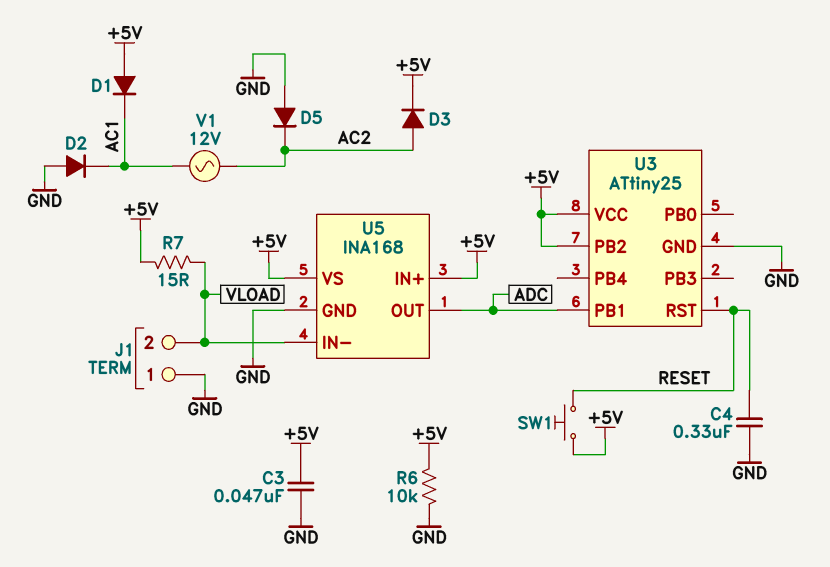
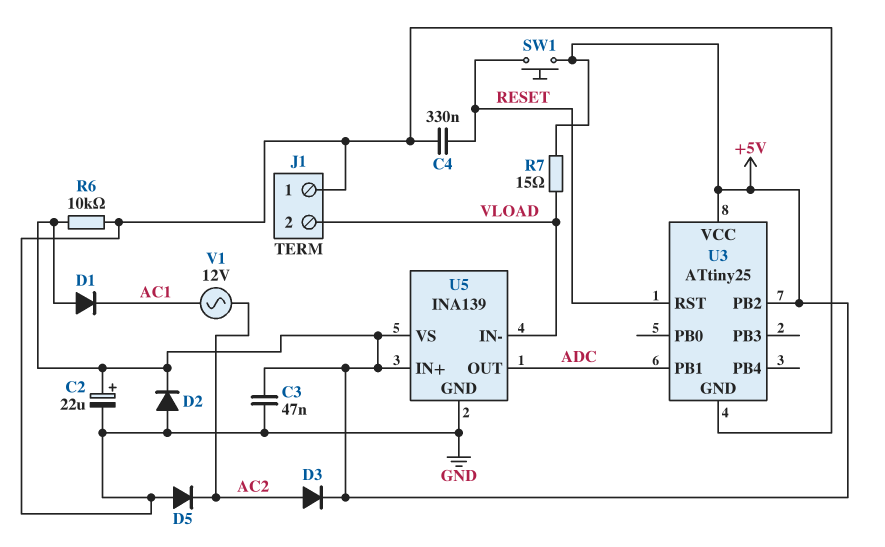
C2: none -> 22uF (plus +5V, minus GND)
D2: diode (A GND, K AC1) -> diode (A GND, K +5V)
U5: INA168 -> INA139

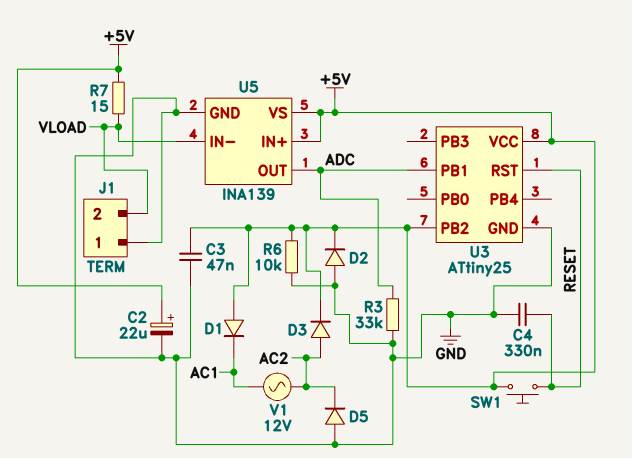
R3: none -> 33k (ADC, GND)

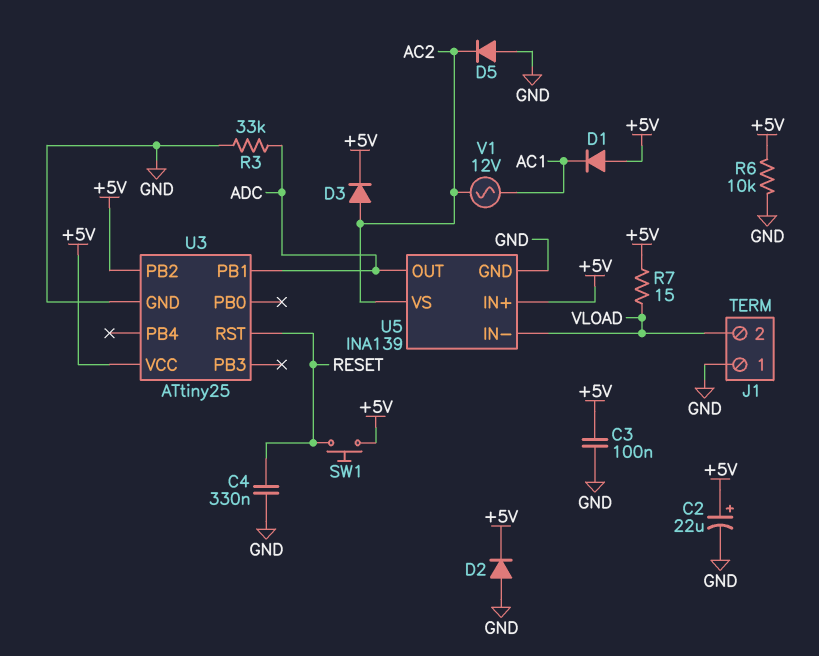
C3: 47nF (+5V, GND) -> 100nF (+5V, GND)
U5 pin VS: +5V -> AC2

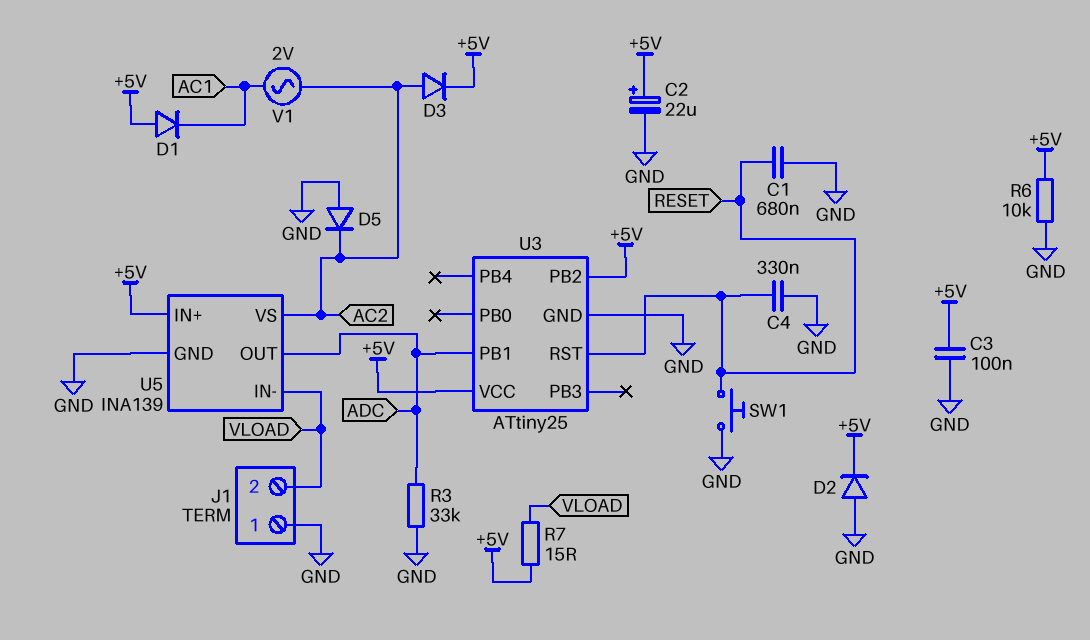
C1: none -> 680nF (GND, RESET)
SW1: button (+5V, RESET) -> button (GND, RESET)
V1: AC 12V (AC1, AC2) -> AC 2V (AC1, AC2)

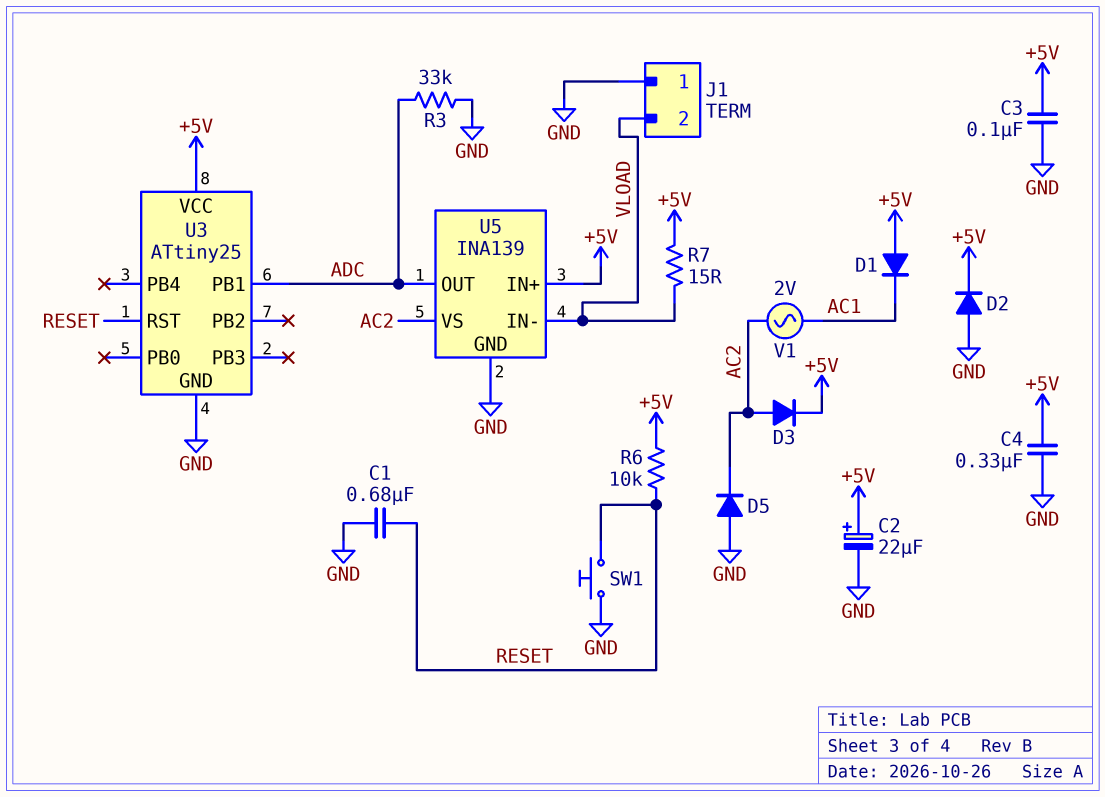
C4: 330nF (GND, RESET) -> 330nF (+5V, GND)
R6: 10k (+5V, GND) -> 10k (+5V, RESET)
U3 pin PB2: +5V -> none

